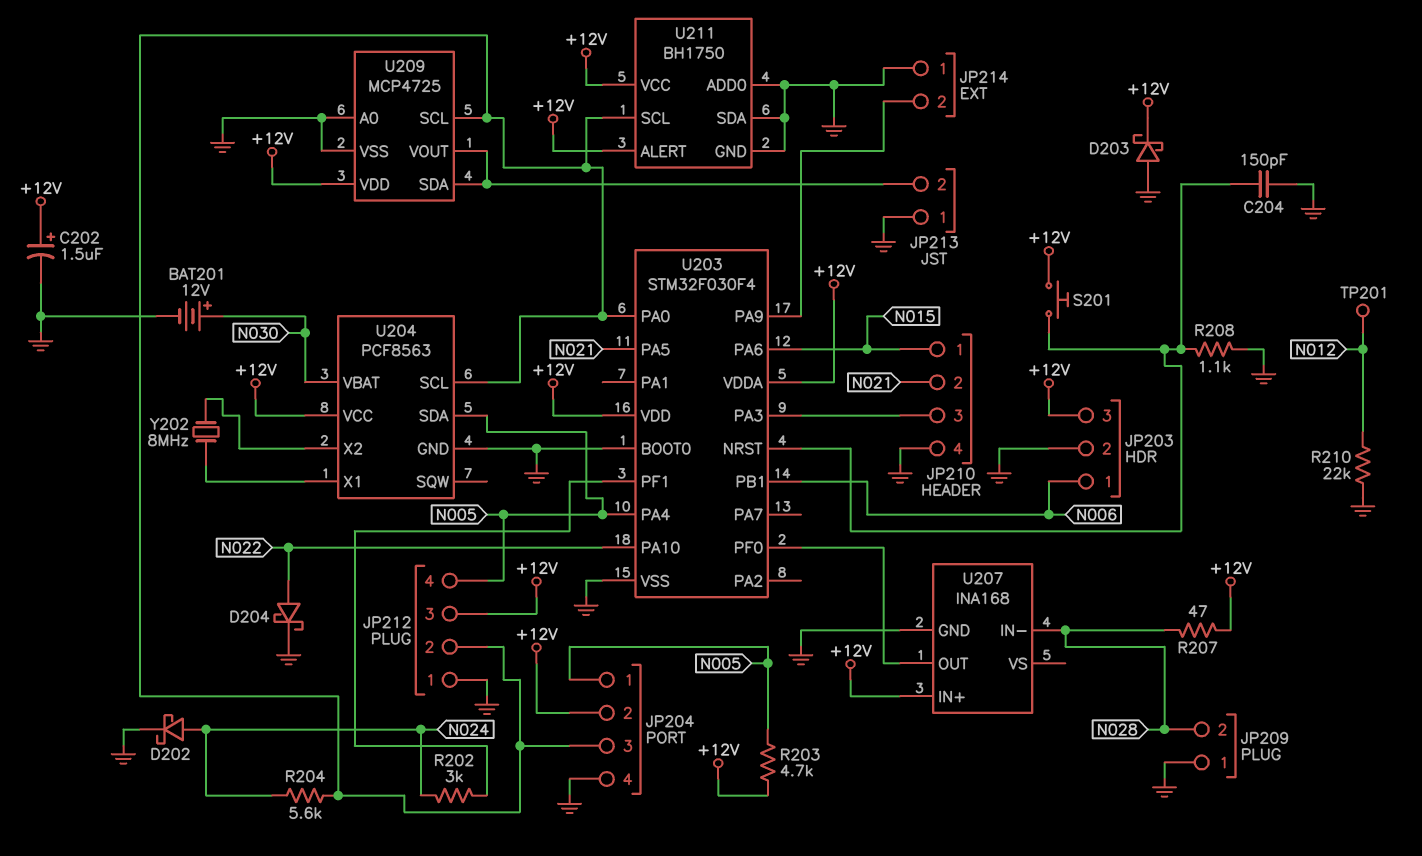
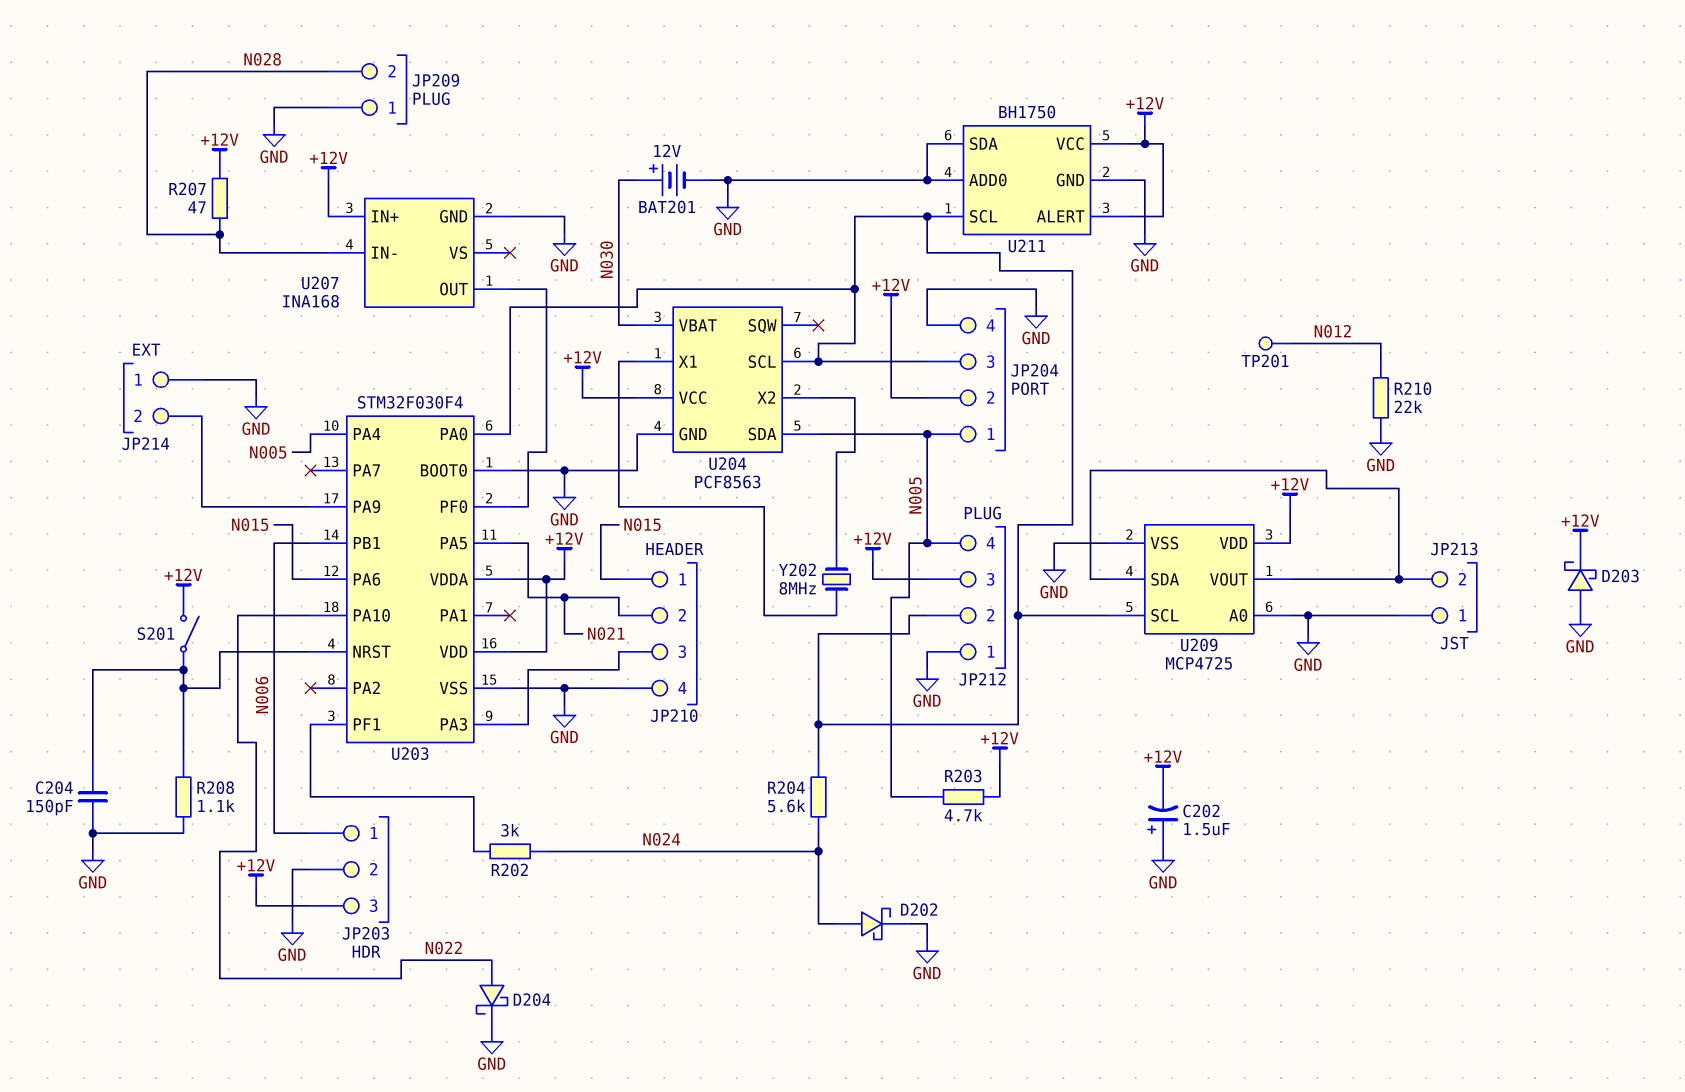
C202: 1.5uF (plus +12V, minus GND) -> 1.5uF (plus GND, minus +12V)
S201: button (+12V, U203/NRST) -> switch (+12V, U203/NRST)

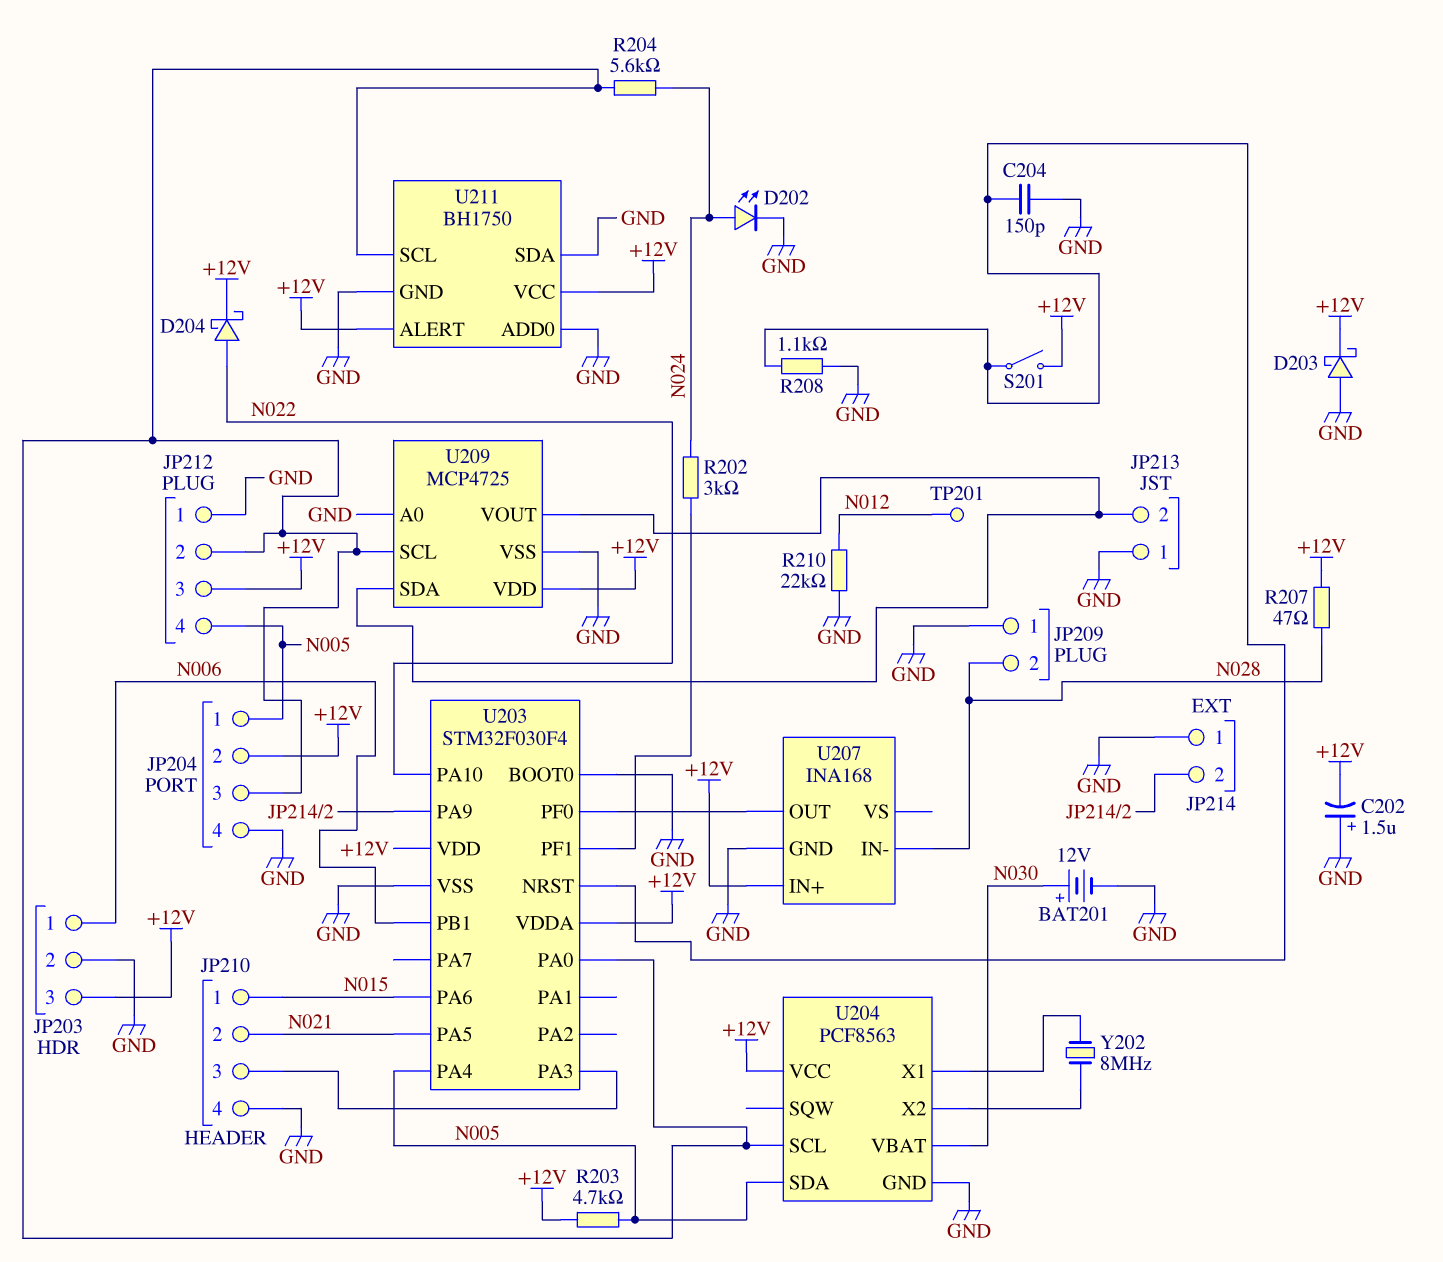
D202: schottky (A N024, K GND) -> LED (A N024, K GND)
D204: schottky (A N022, K GND) -> schottky (A N022, K +12V)

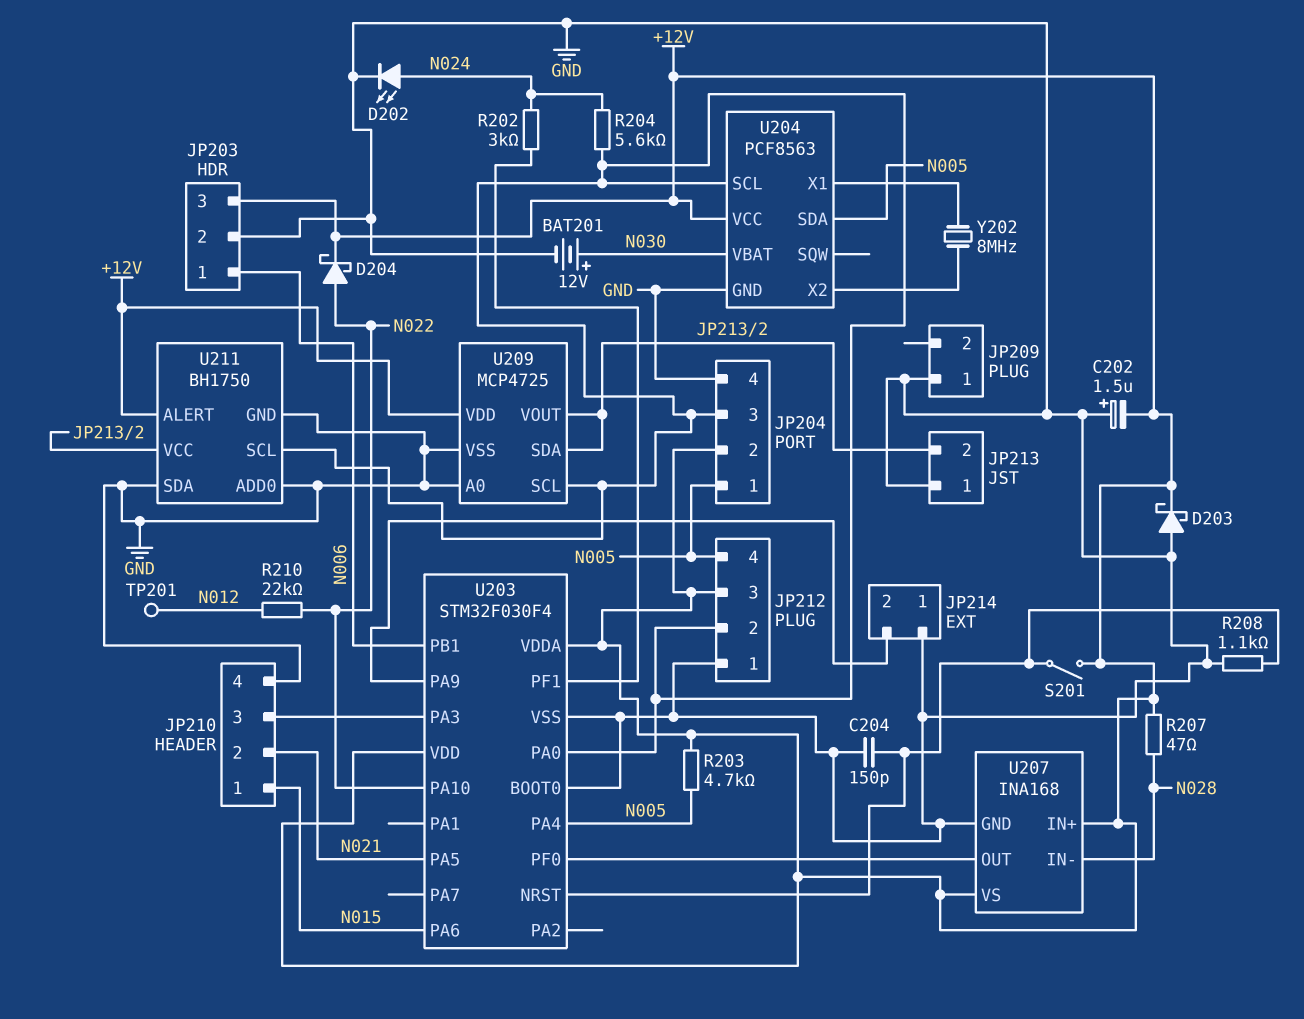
JP209 pin 2: N028 -> none
R210: 22k (GND, N012) -> 22k (N012, N022)
U207 pin VS: none -> +12V
U211 pin VCC: +12V -> JP213/2

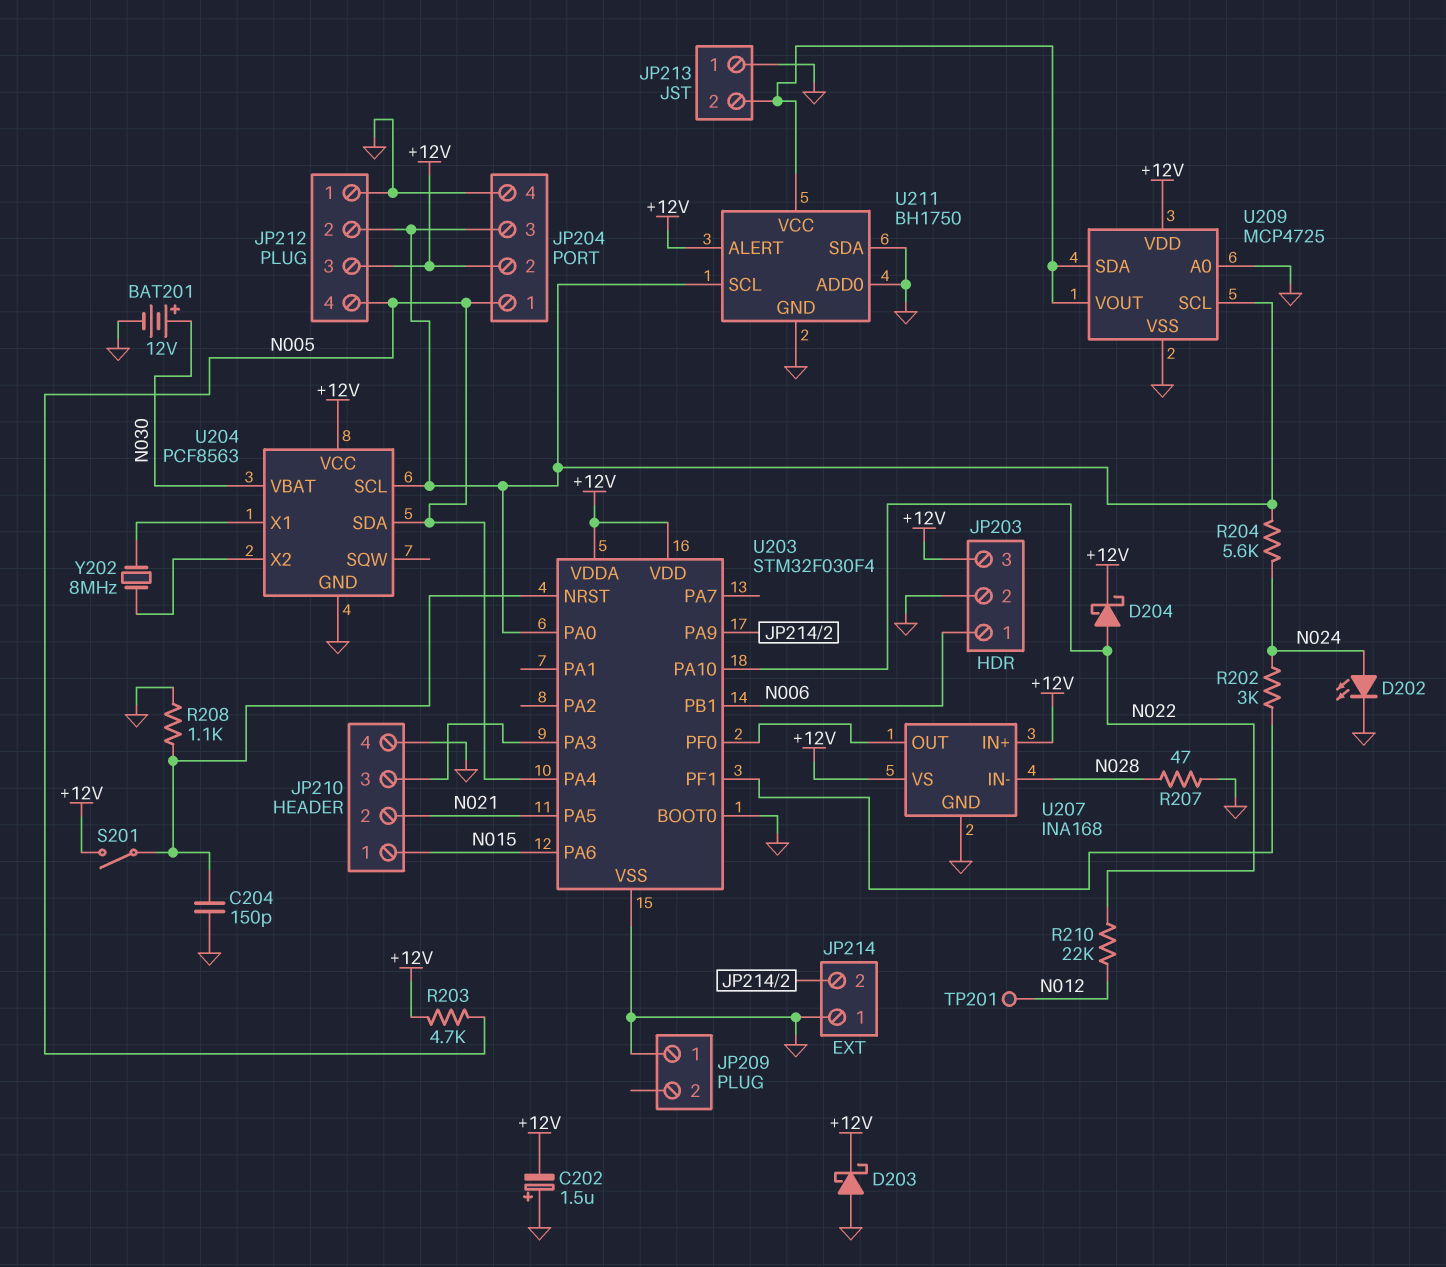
R207: 47 (+12V, N028) -> 47 (GND, N028)

